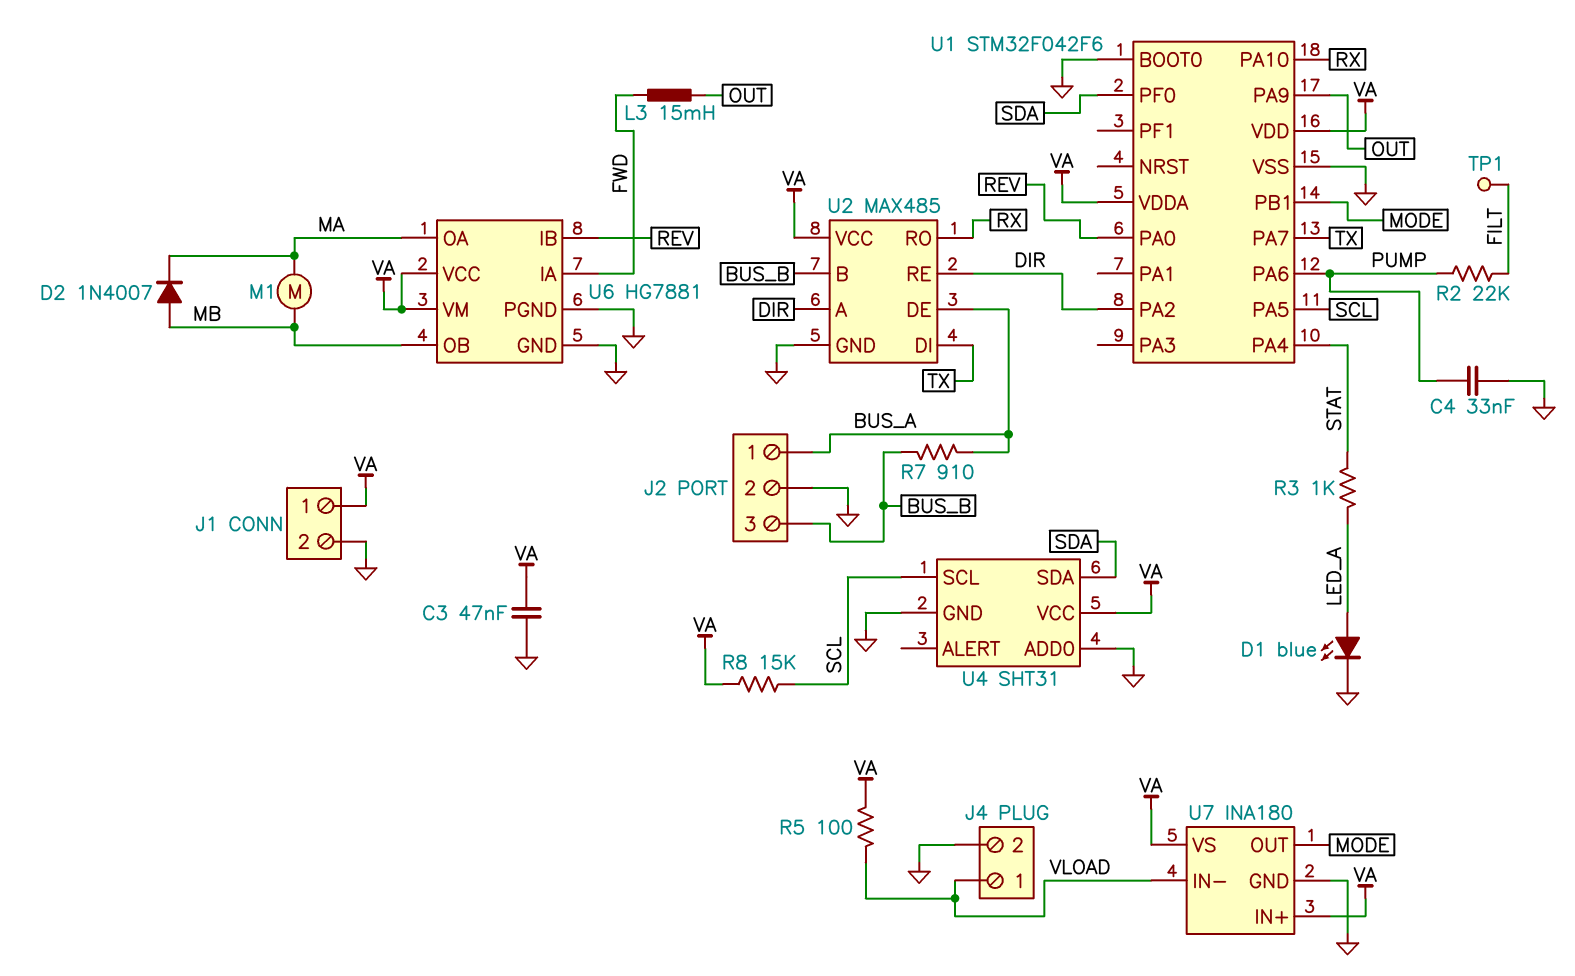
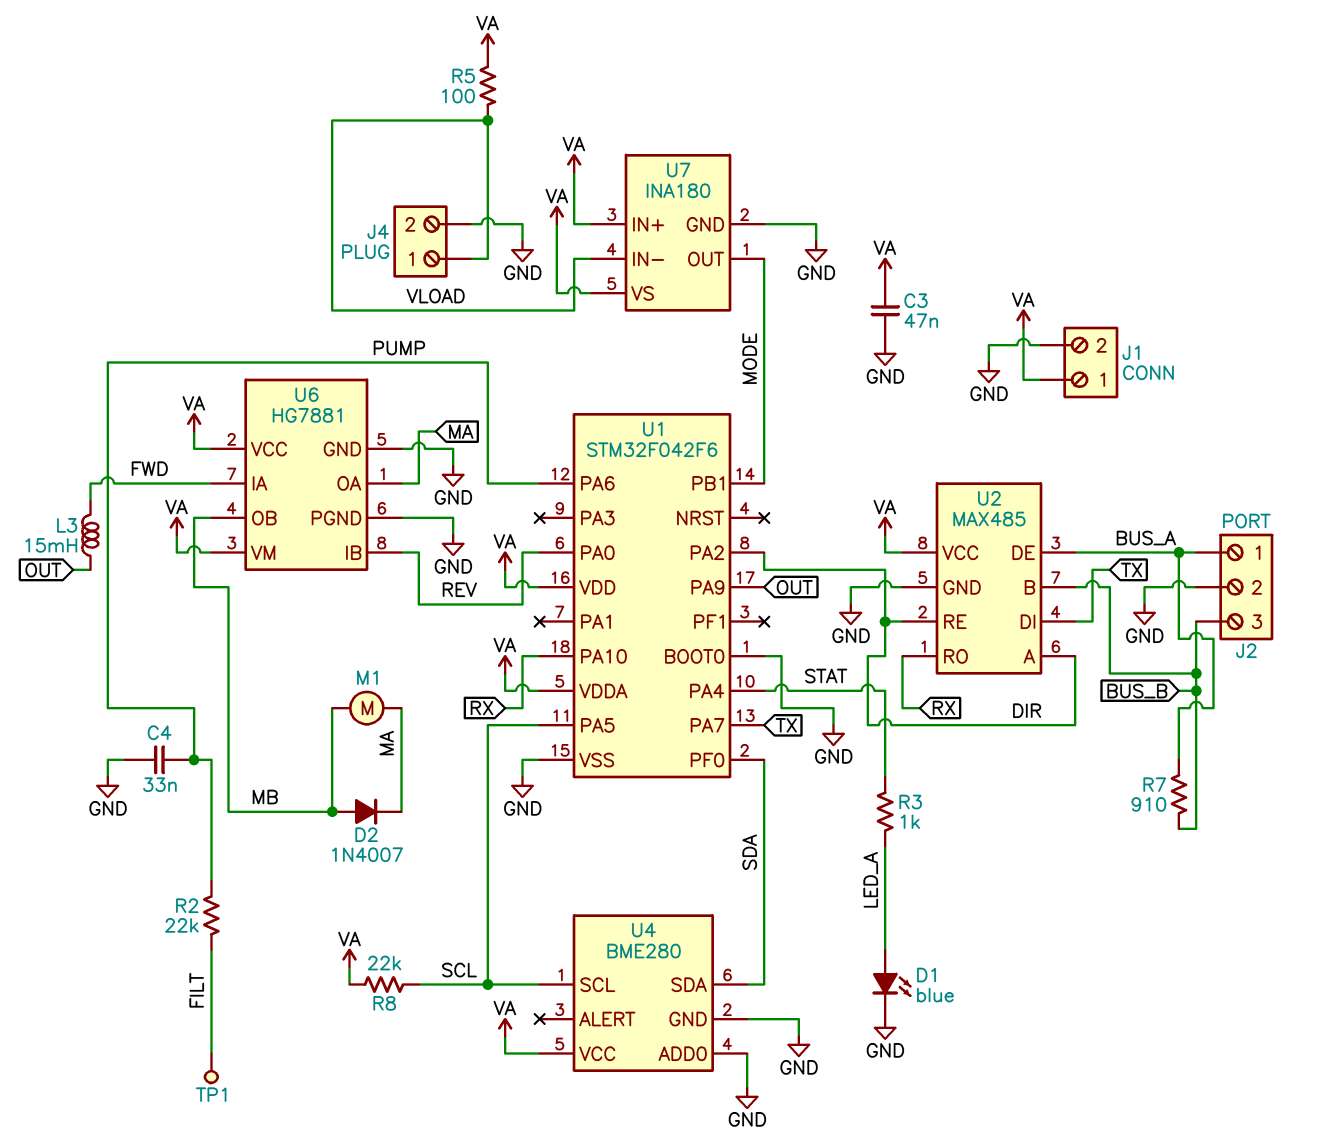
R8: 15k (SCL, VA) -> 22k (SCL, VA)
U4: SHT31 -> BME280

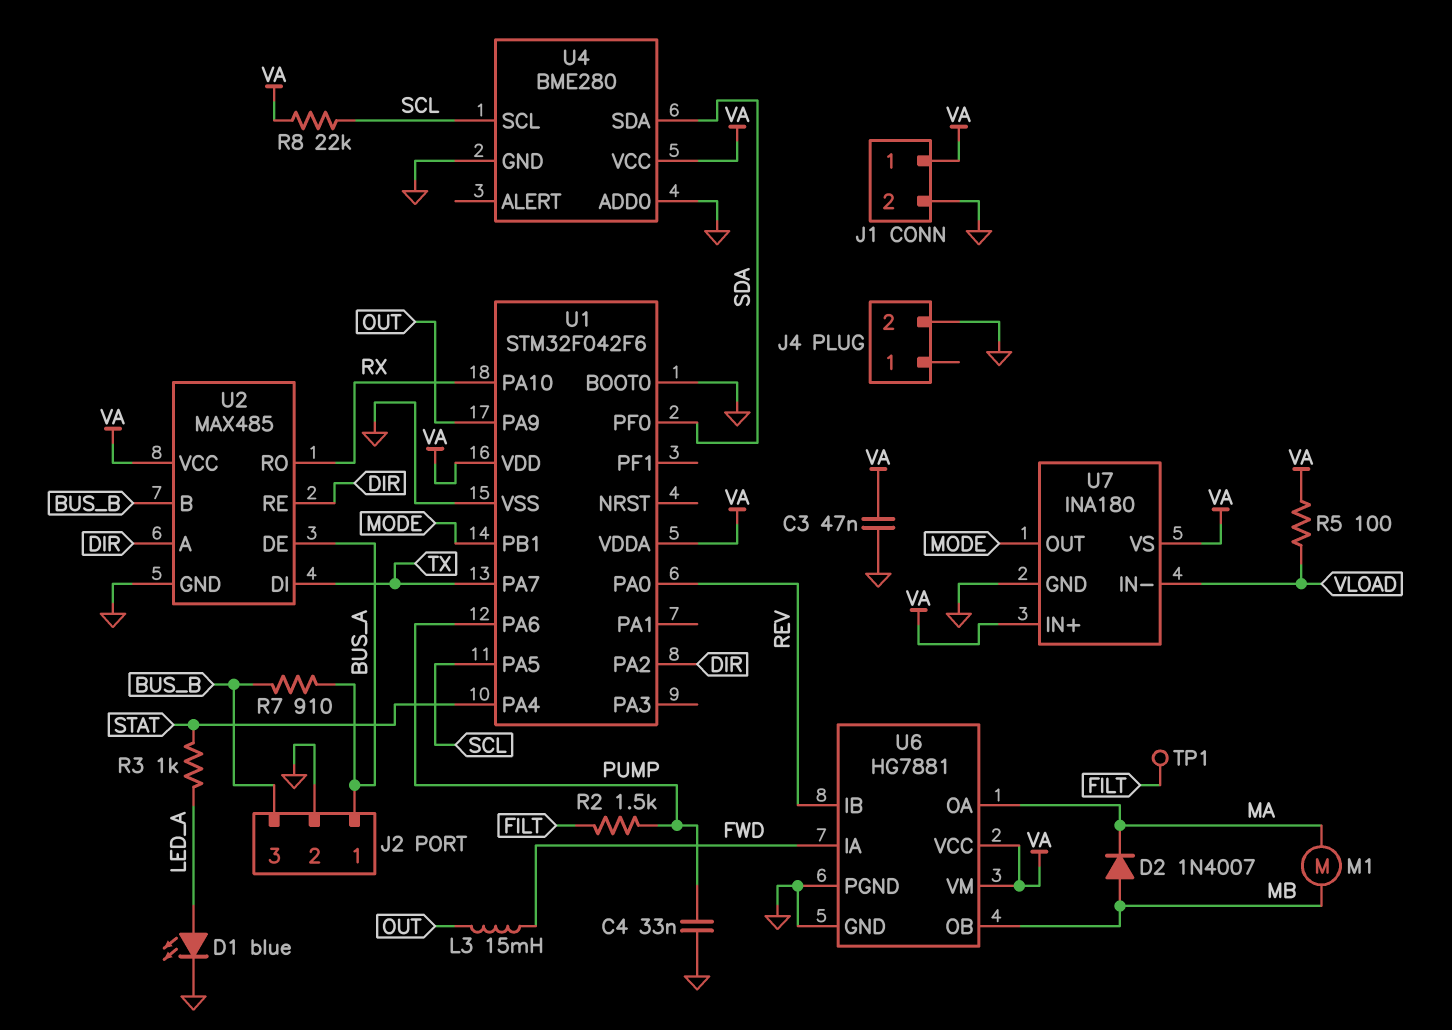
J4 pin 1: VLOAD -> none
R2: 22k (FILT, PUMP) -> 1.5k (FILT, PUMP)

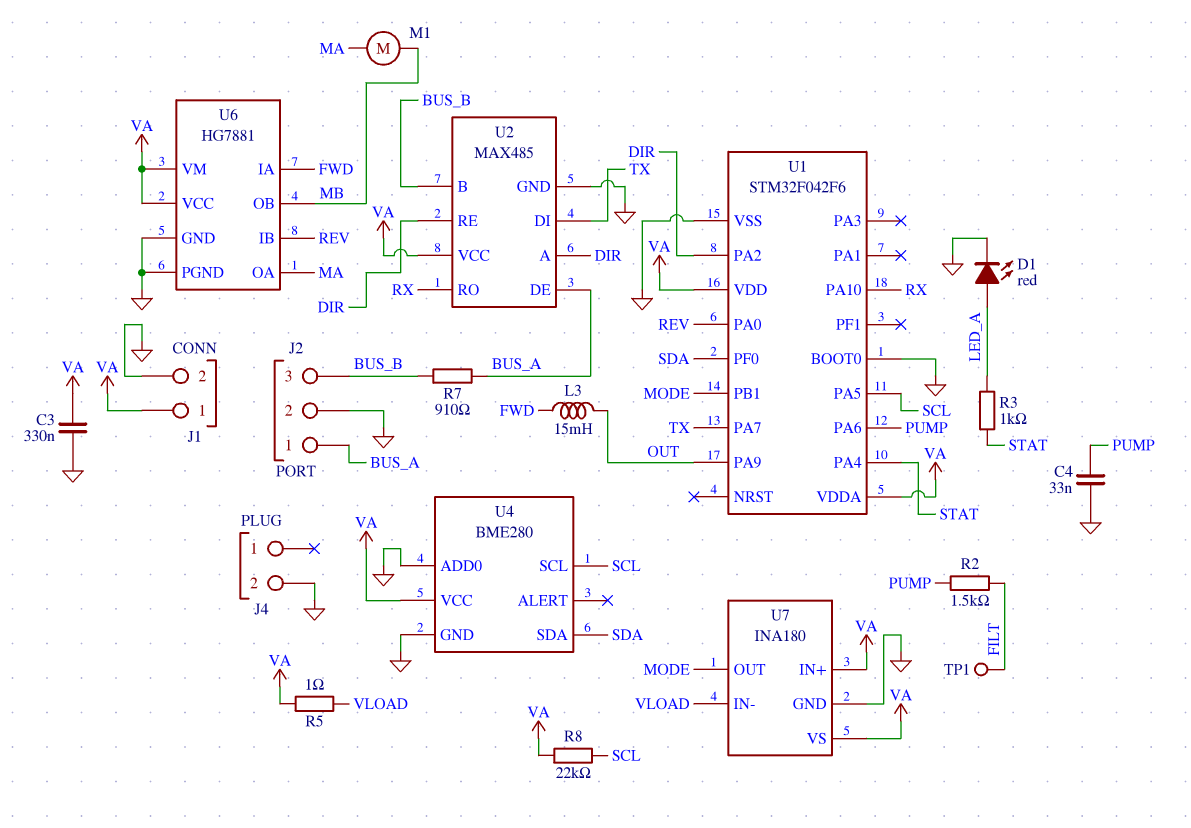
C3: 47nF (GND, VA) -> 330nF (GND, VA)
D1: LED blue (A LED_A, K GND) -> LED red (A LED_A, K GND)
D2: diode 1N4007 (A MB, K MA) -> none
R5: 100 (VA, VLOAD) -> 1 (VA, VLOAD)

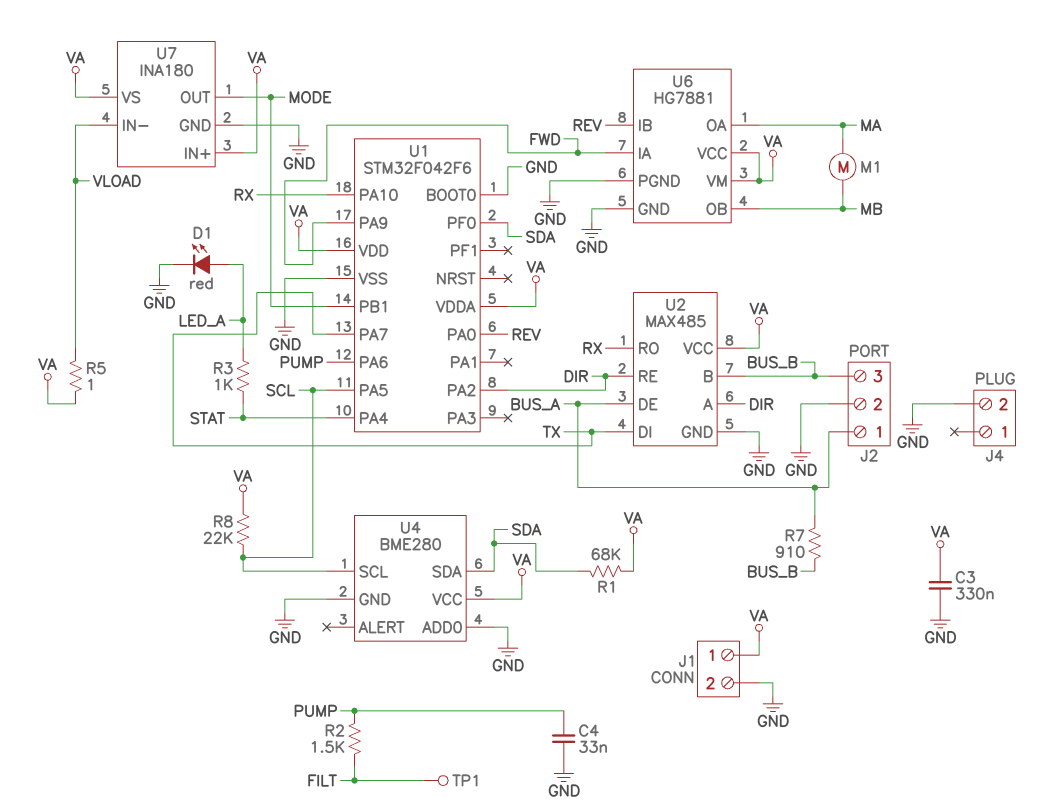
L3: 15mH (FWD, OUT) -> none
R1: none -> 68k (SDA, VA)
U1 pin PA9: OUT -> FWD

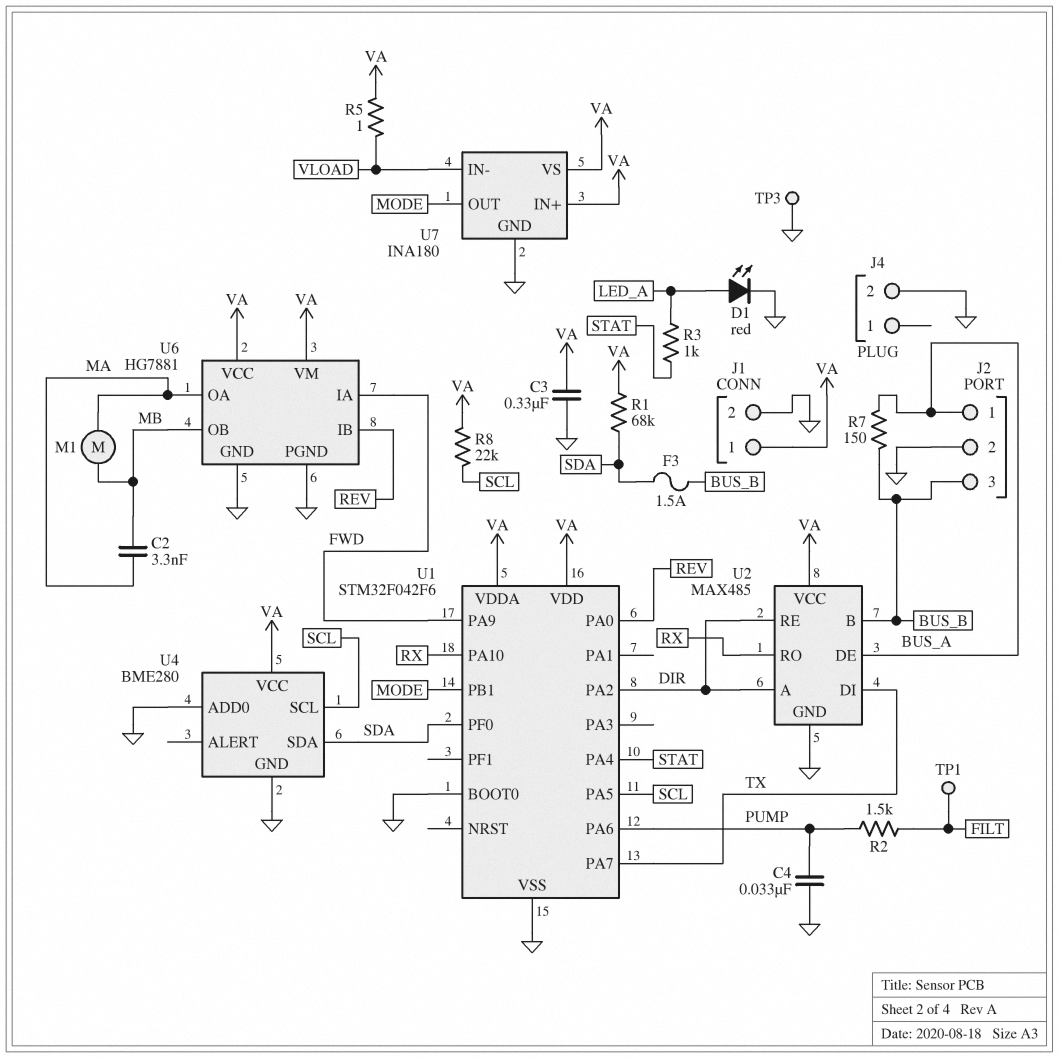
C2: none -> 3.3nF (MA, MB)
F3: none -> 1.5A (BUS_B, SDA)
R7: 910 (BUS_A, BUS_B) -> 150 (BUS_A, BUS_B)
TP3: none -> test point (GND)

